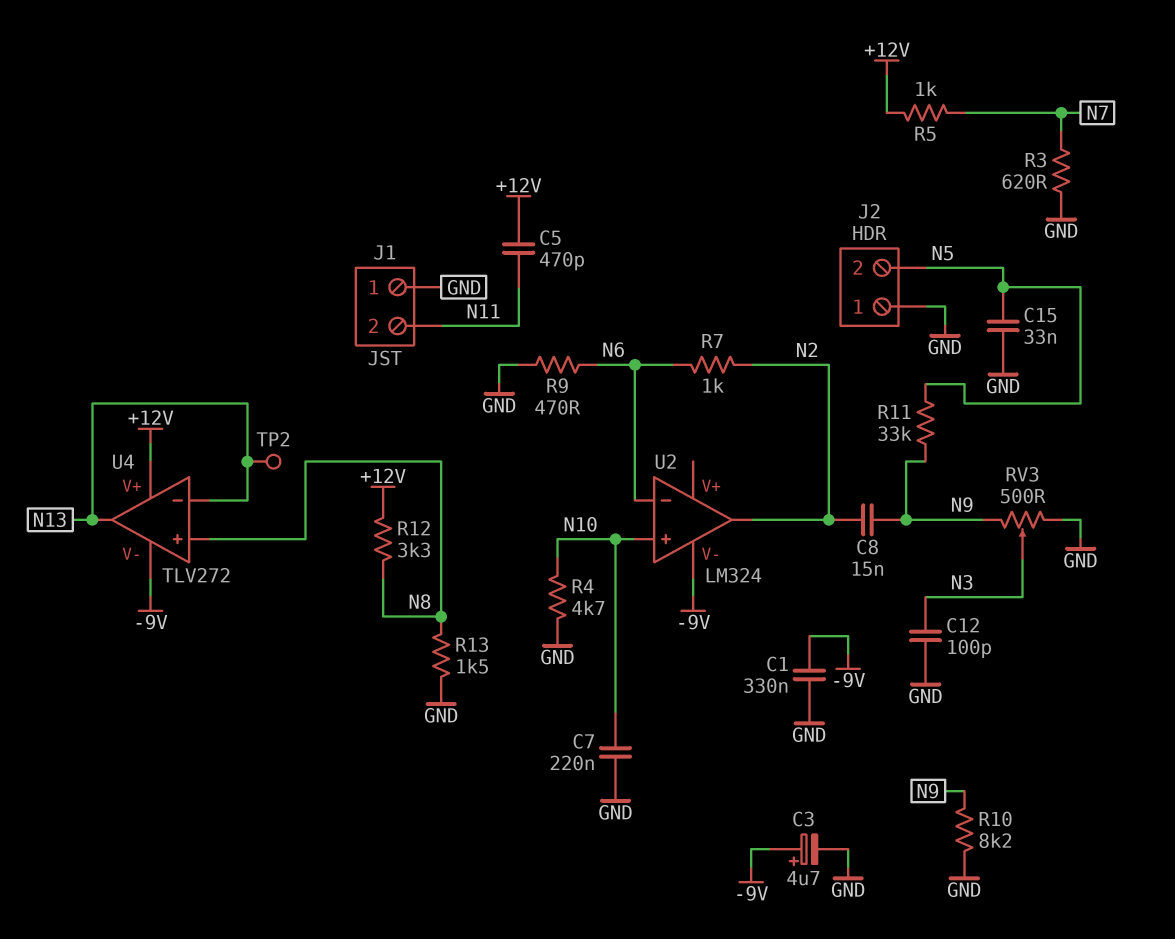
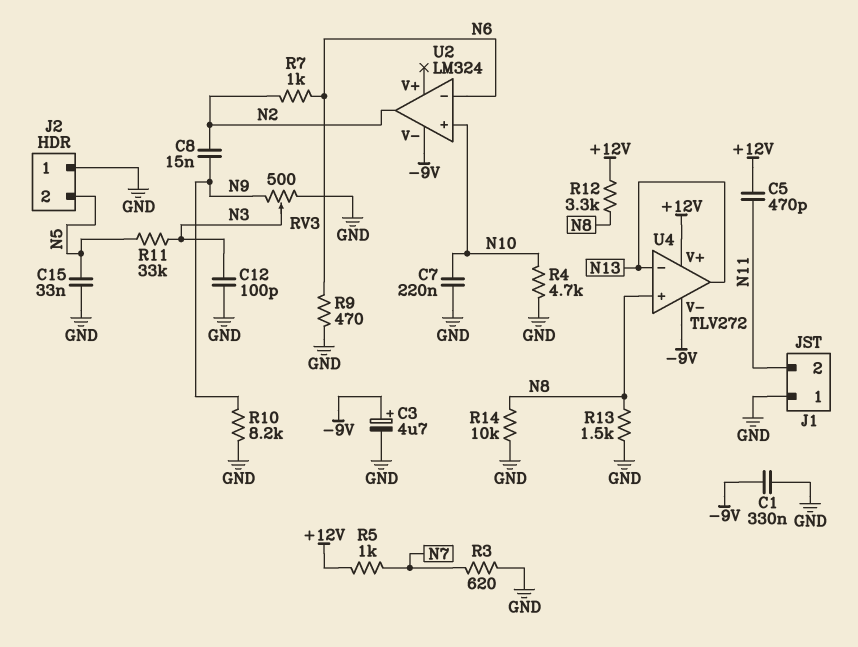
R11: 33k (N5, N9) -> 33k (N3, N5)
R14: none -> 10k (GND, N8)
TP2: test point (N13) -> none

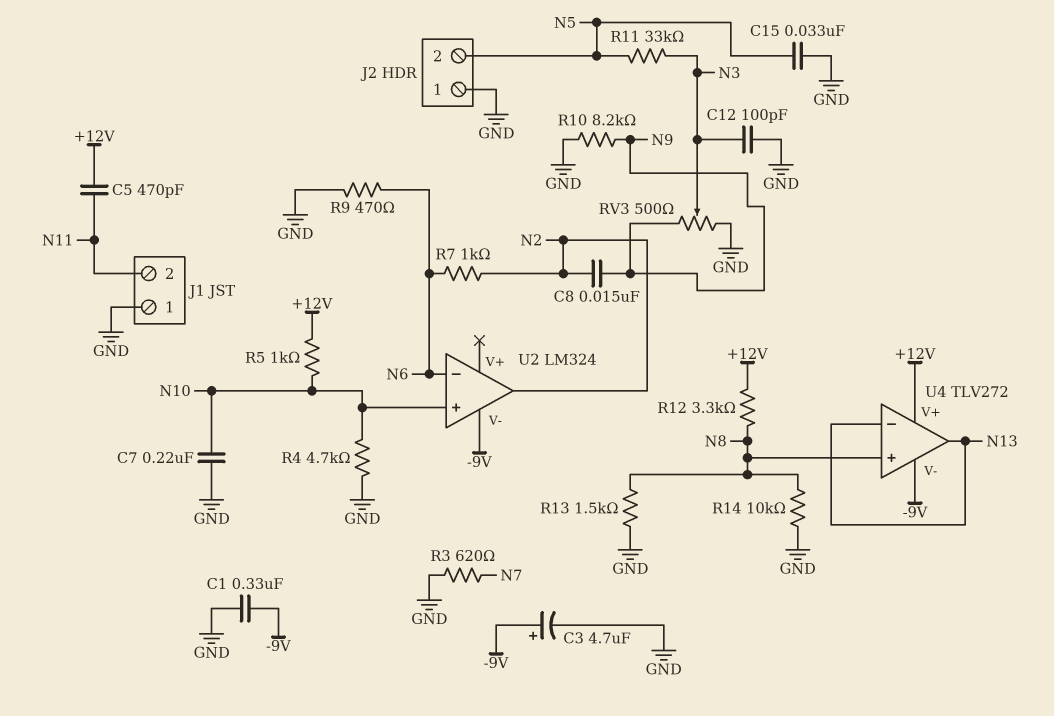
R5: 1k (+12V, N7) -> 1k (+12V, N10)

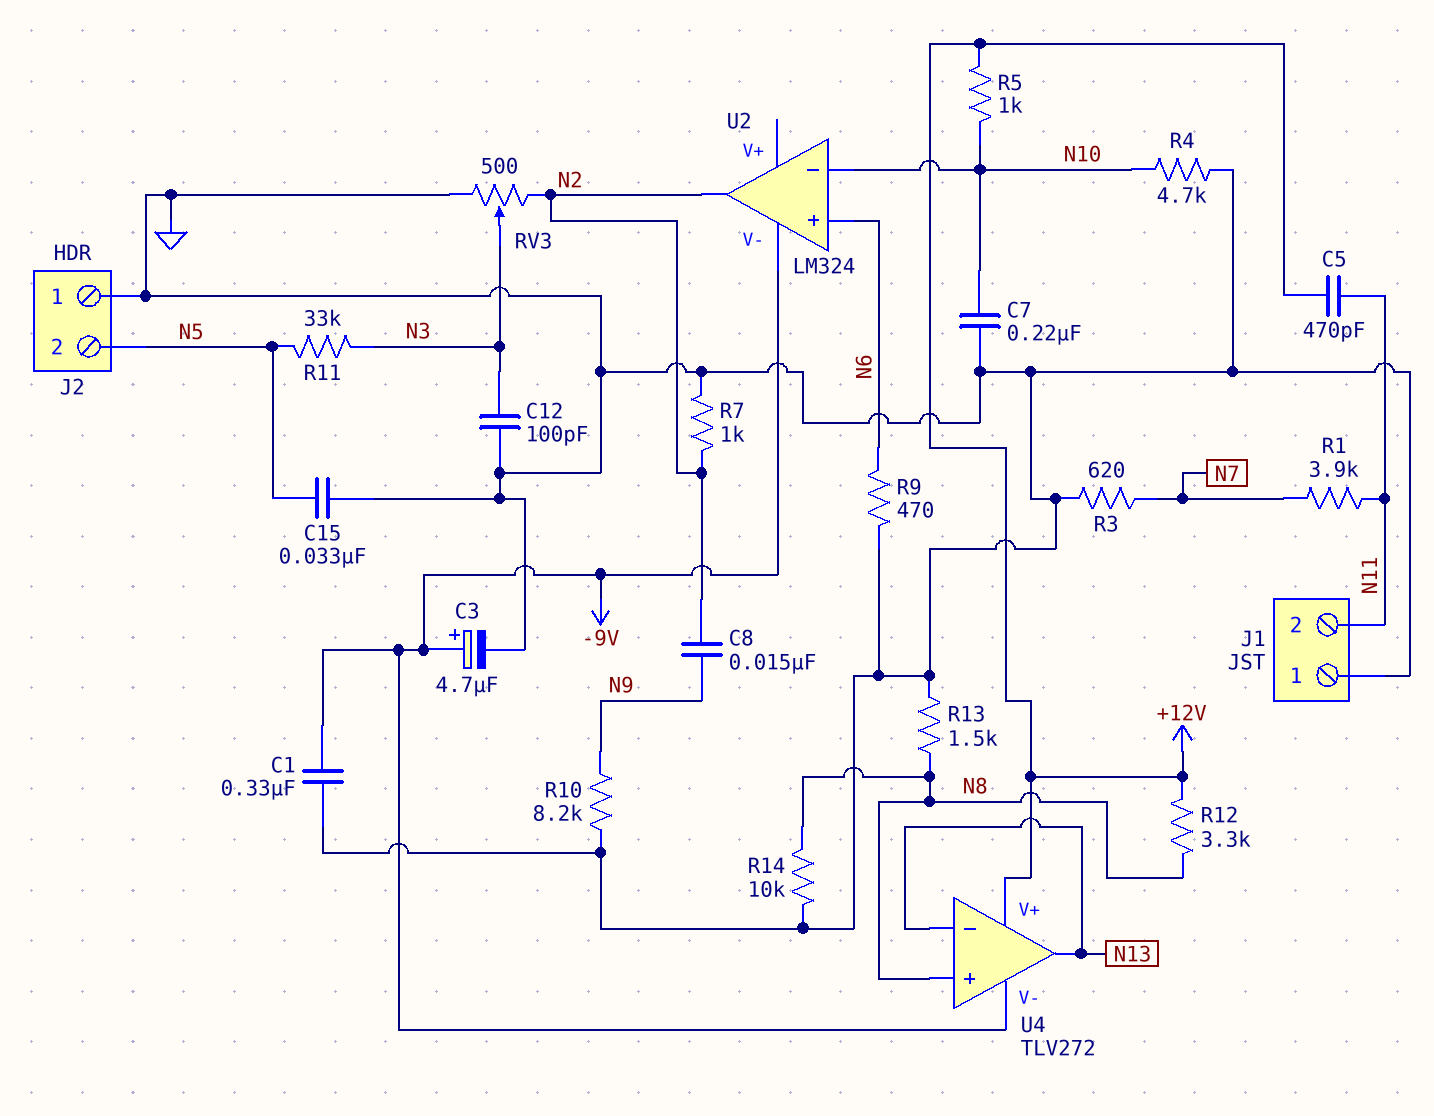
R1: none -> 3.9k (N7, N11)
R7: 1k (N2, N6) -> 1k (GND, N2)
RV3: 500 (GND, N9, wiper N3) -> 500 (GND, N2, wiper N3)
U2 pin in+: N10 -> N6
U2 pin in-: N6 -> N10

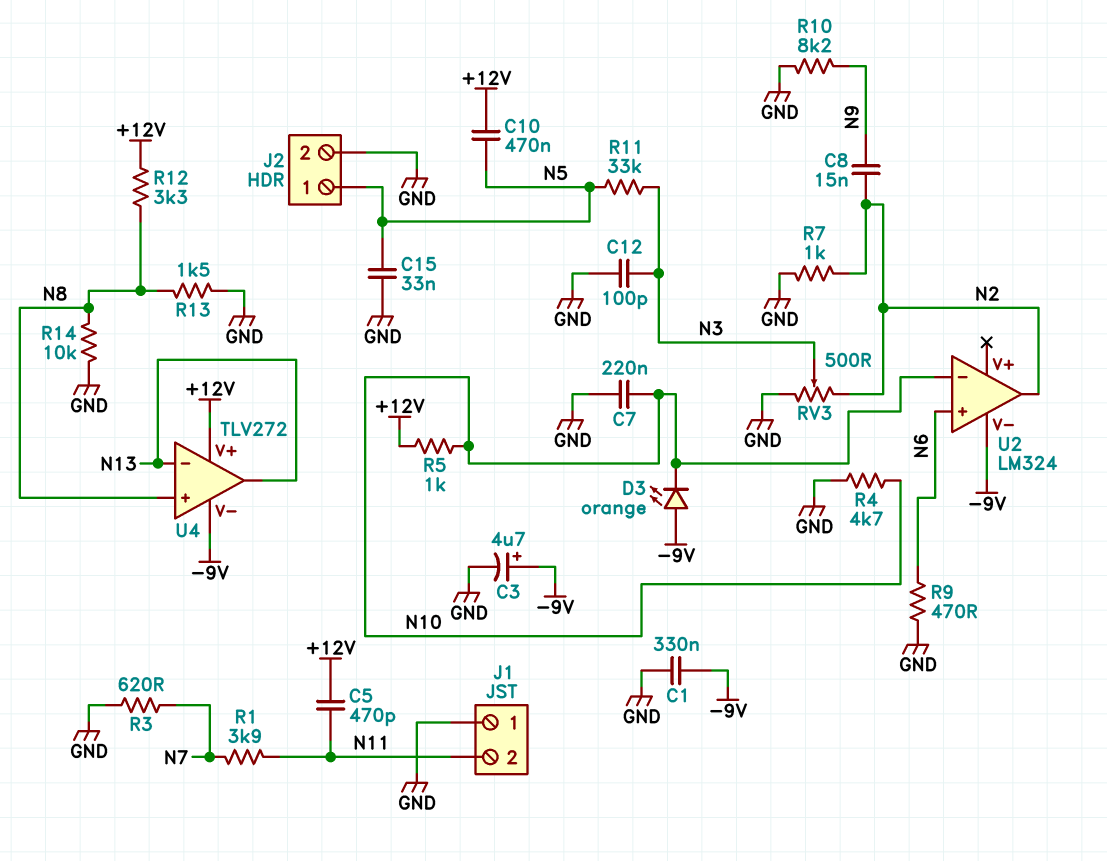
C10: none -> 470nF (+12V, N5)
D3: none -> LED orange (A -9V, K N10)
J2 pin 1: GND -> N5
J2 pin 2: N5 -> GND

